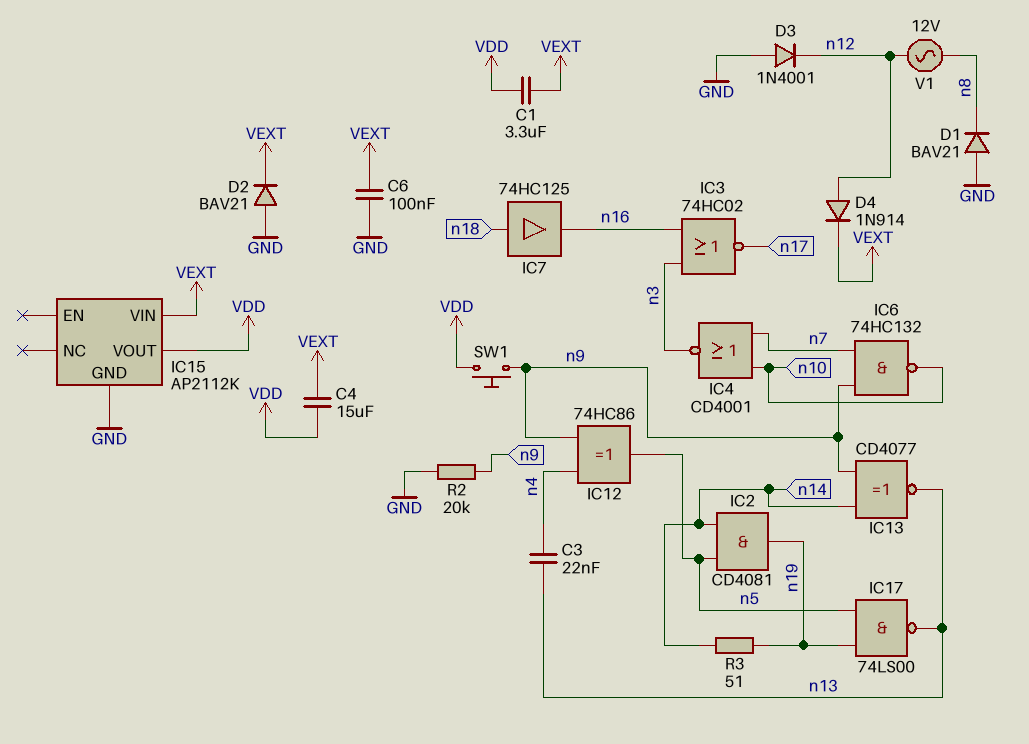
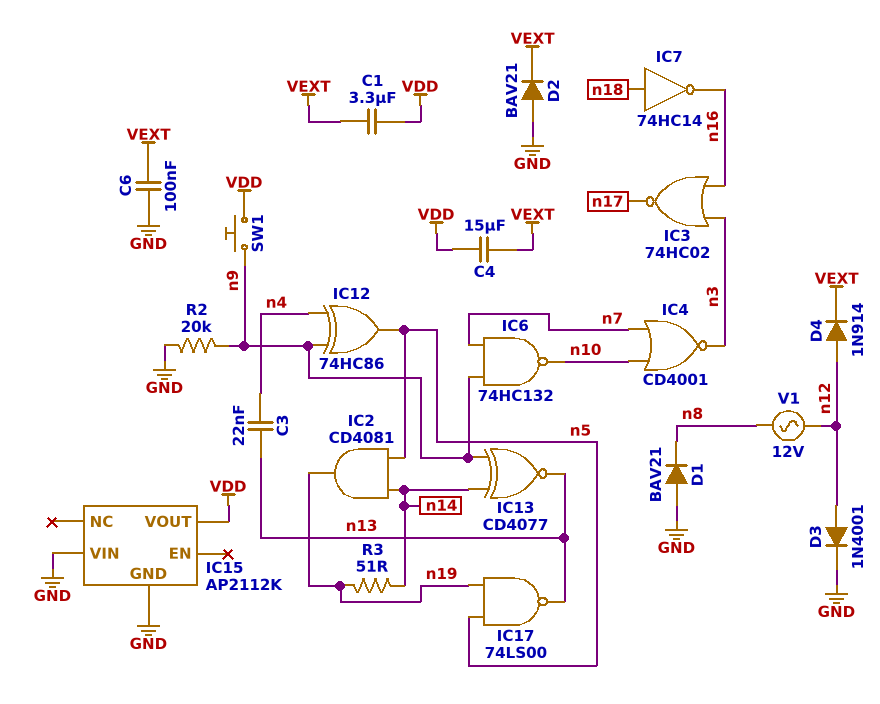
D3: diode 1N4001 (A GND, K n12) -> diode 1N4001 (A n12, K GND)
IC7: buffer 74HC125 (in n18, out n16) -> NOT 74HC14 (in n18, out n16)
IC15 pin VIN: VEXT -> GND

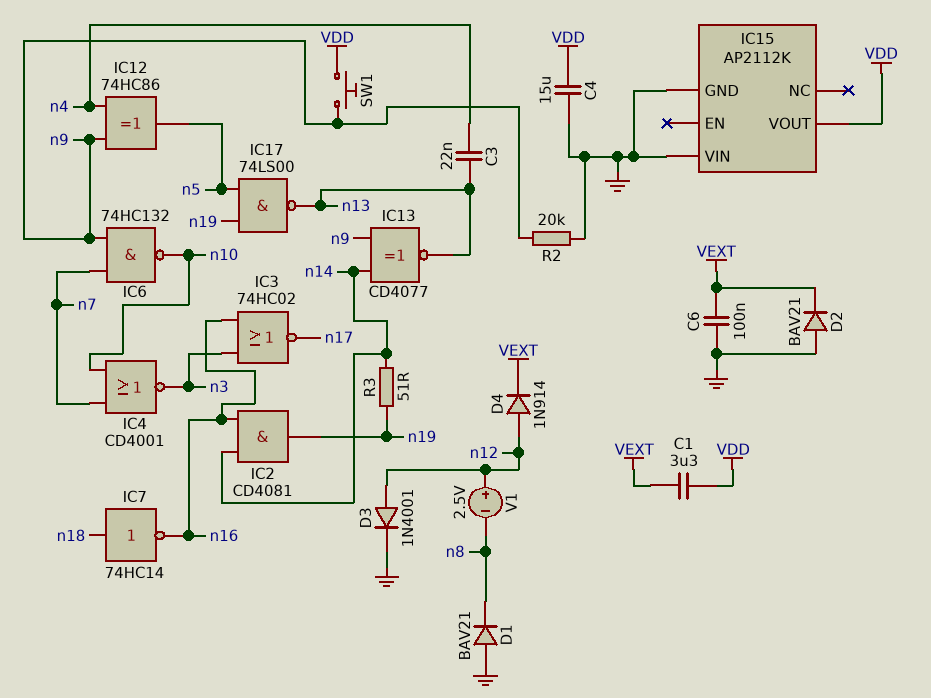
C4: 15uF (VDD, VEXT) -> 15uF (GND, VDD)
IC2: AND CD4081 (in n5, in n14, out n19) -> AND CD4081 (in n14, in n16, out n19)
V1: AC 12V (n8, n12) -> 2.5V (plus n12, minus n8)

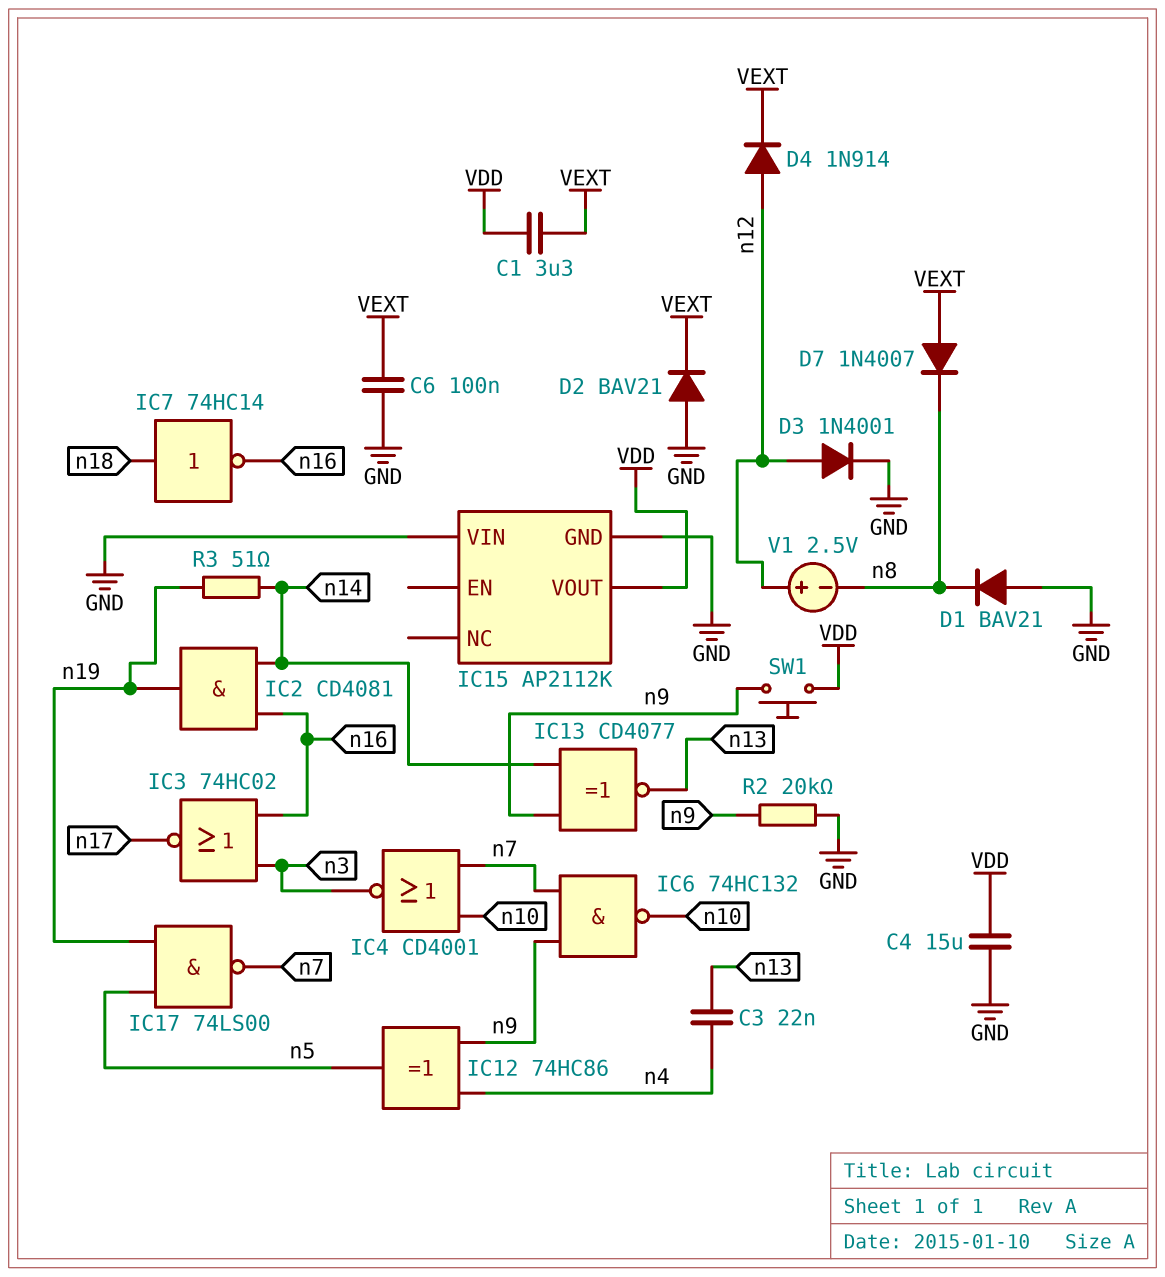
D7: none -> diode 1N4007 (A VEXT, K n8)
IC17: NAND 74LS00 (in n5, in n19, out n13) -> NAND 74LS00 (in n5, in n19, out n7)

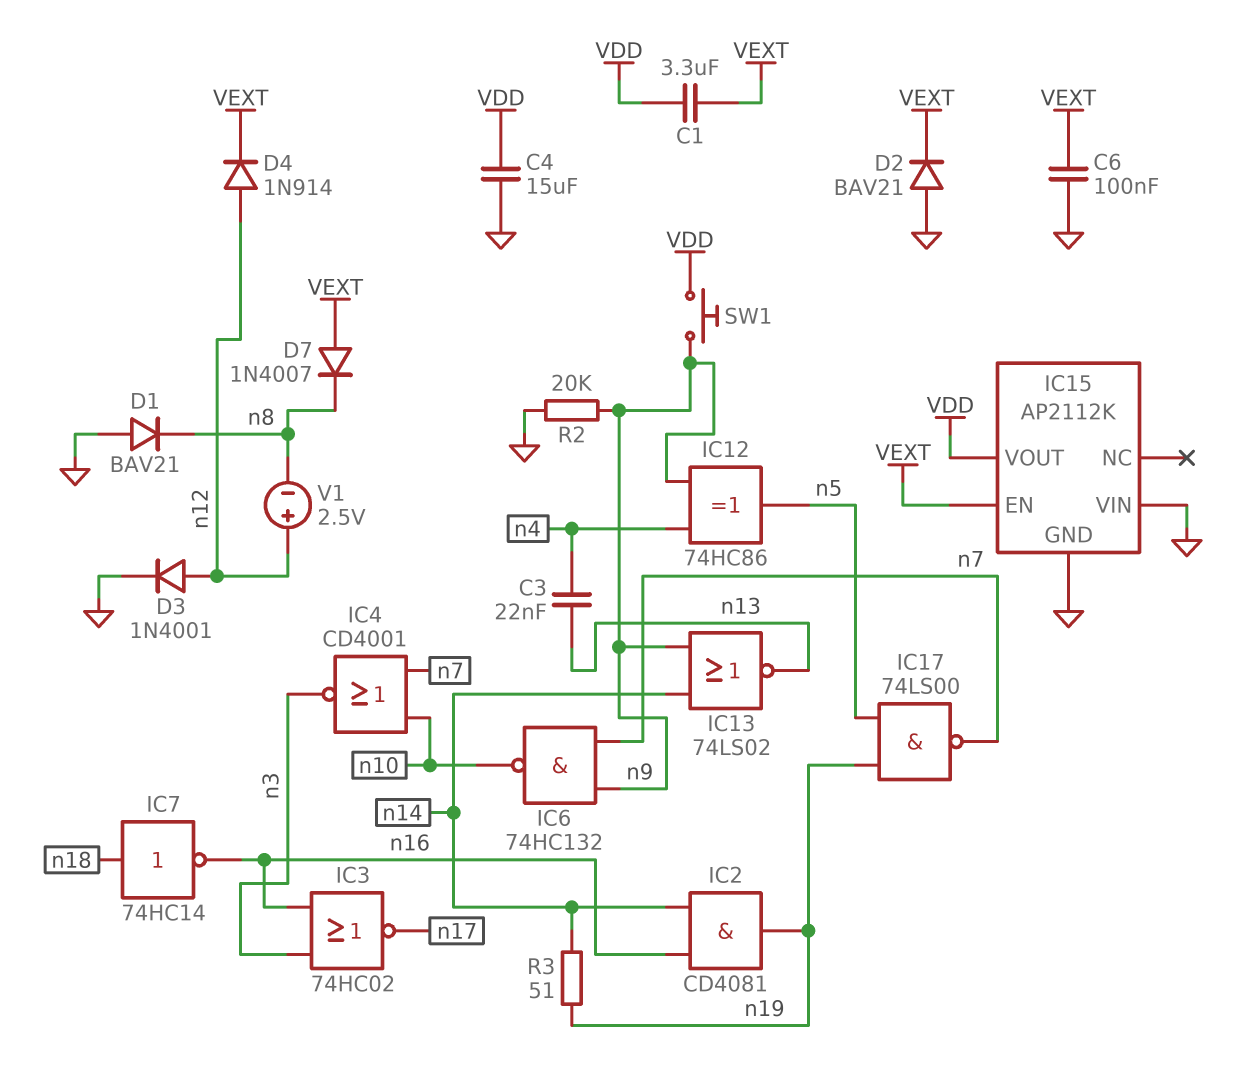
IC13: XNOR CD4077 (in n9, in n14, out n13) -> NOR 74LS02 (in n9, in n14, out n13)
IC15 pin EN: none -> VEXT

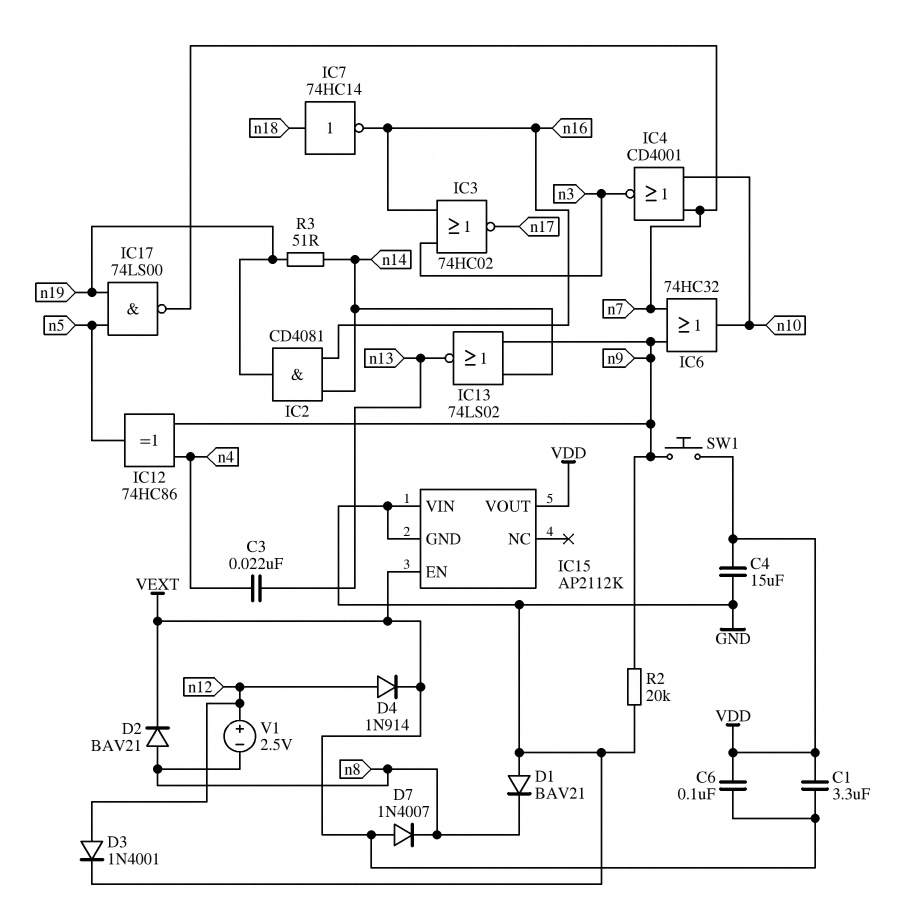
C6: 100nF (GND, VEXT) -> 100nF (VDD, VEXT)
D2: diode BAV21 (A GND, K VEXT) -> diode BAV21 (A n8, K VEXT)
IC6: NAND 74HC132 (in n7, in n9, out n10) -> OR 74HC32 (in n7, in n9, out n10)

